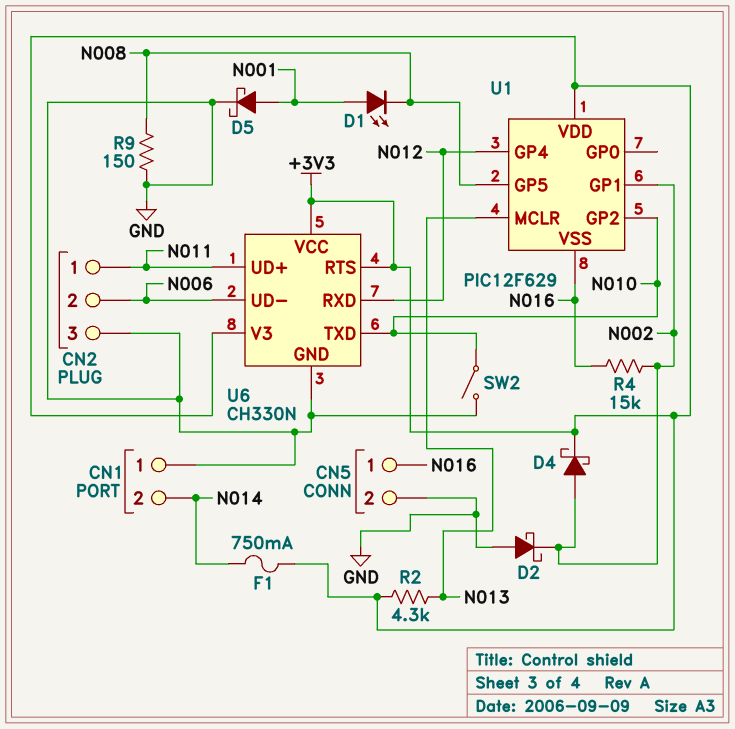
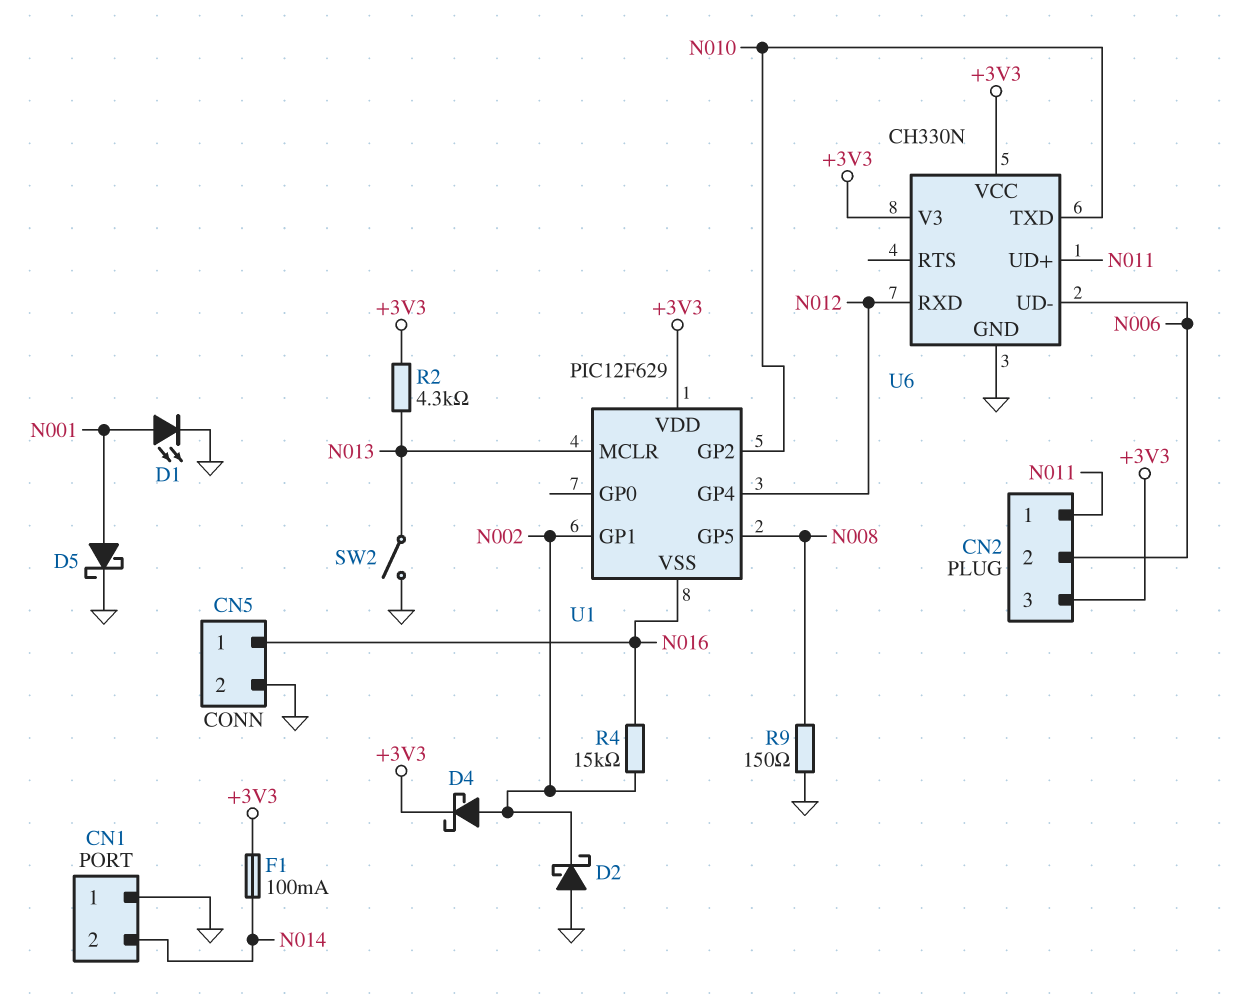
CN2 pin 3: GND -> +3V3
D1: LED (A N001, K N008) -> LED (A N001, K GND)
F1: 750mA (+3V3, N014) -> 100mA (+3V3, N014)
SW2: switch (GND, N010) -> switch (GND, N013)
U6 pin RTS: +3V3 -> none

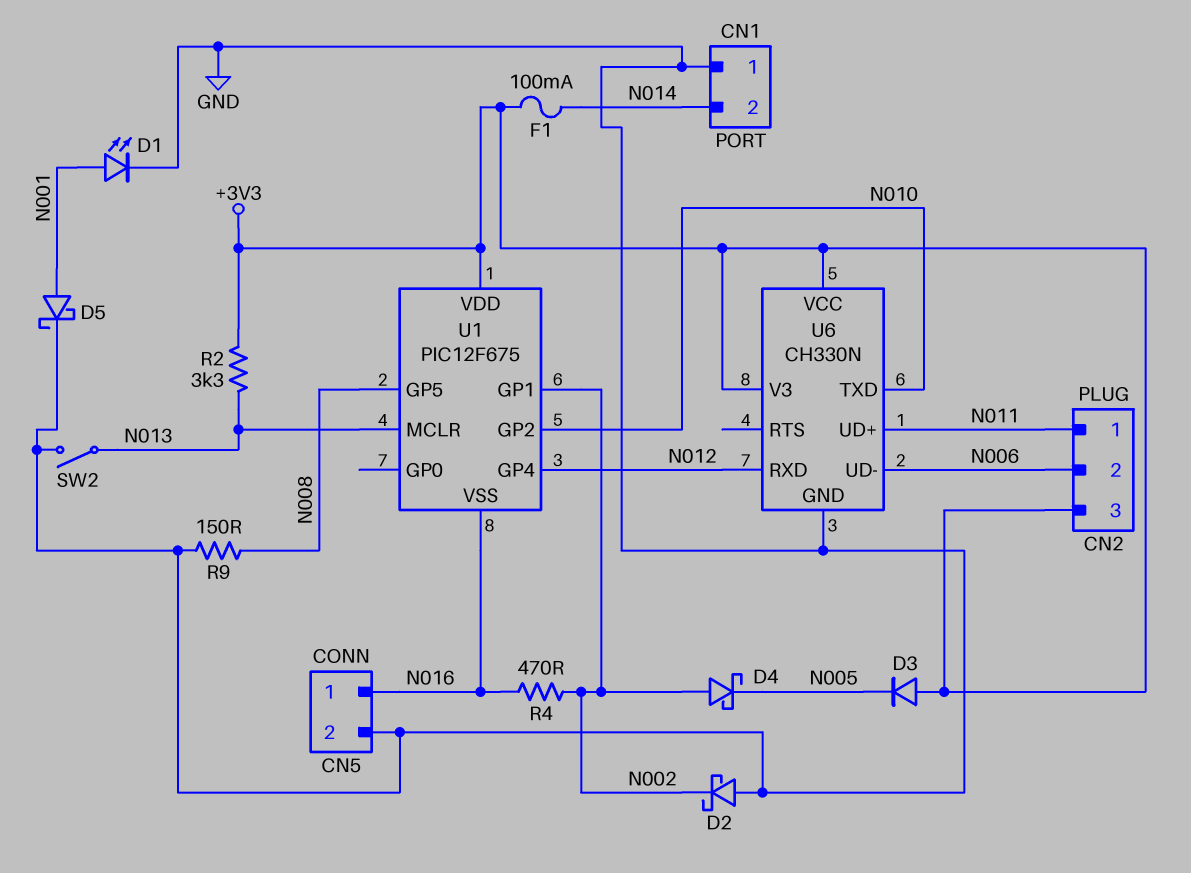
D3: none -> diode (A +3V3, K N005)
D4: schottky (A N002, K +3V3) -> schottky (A N002, K N005)
R2: 4.3k (+3V3, N013) -> 3.3k (+3V3, N013)
R4: 15k (N002, N016) -> 470 (N002, N016)
U1: PIC12F629 -> PIC12F675

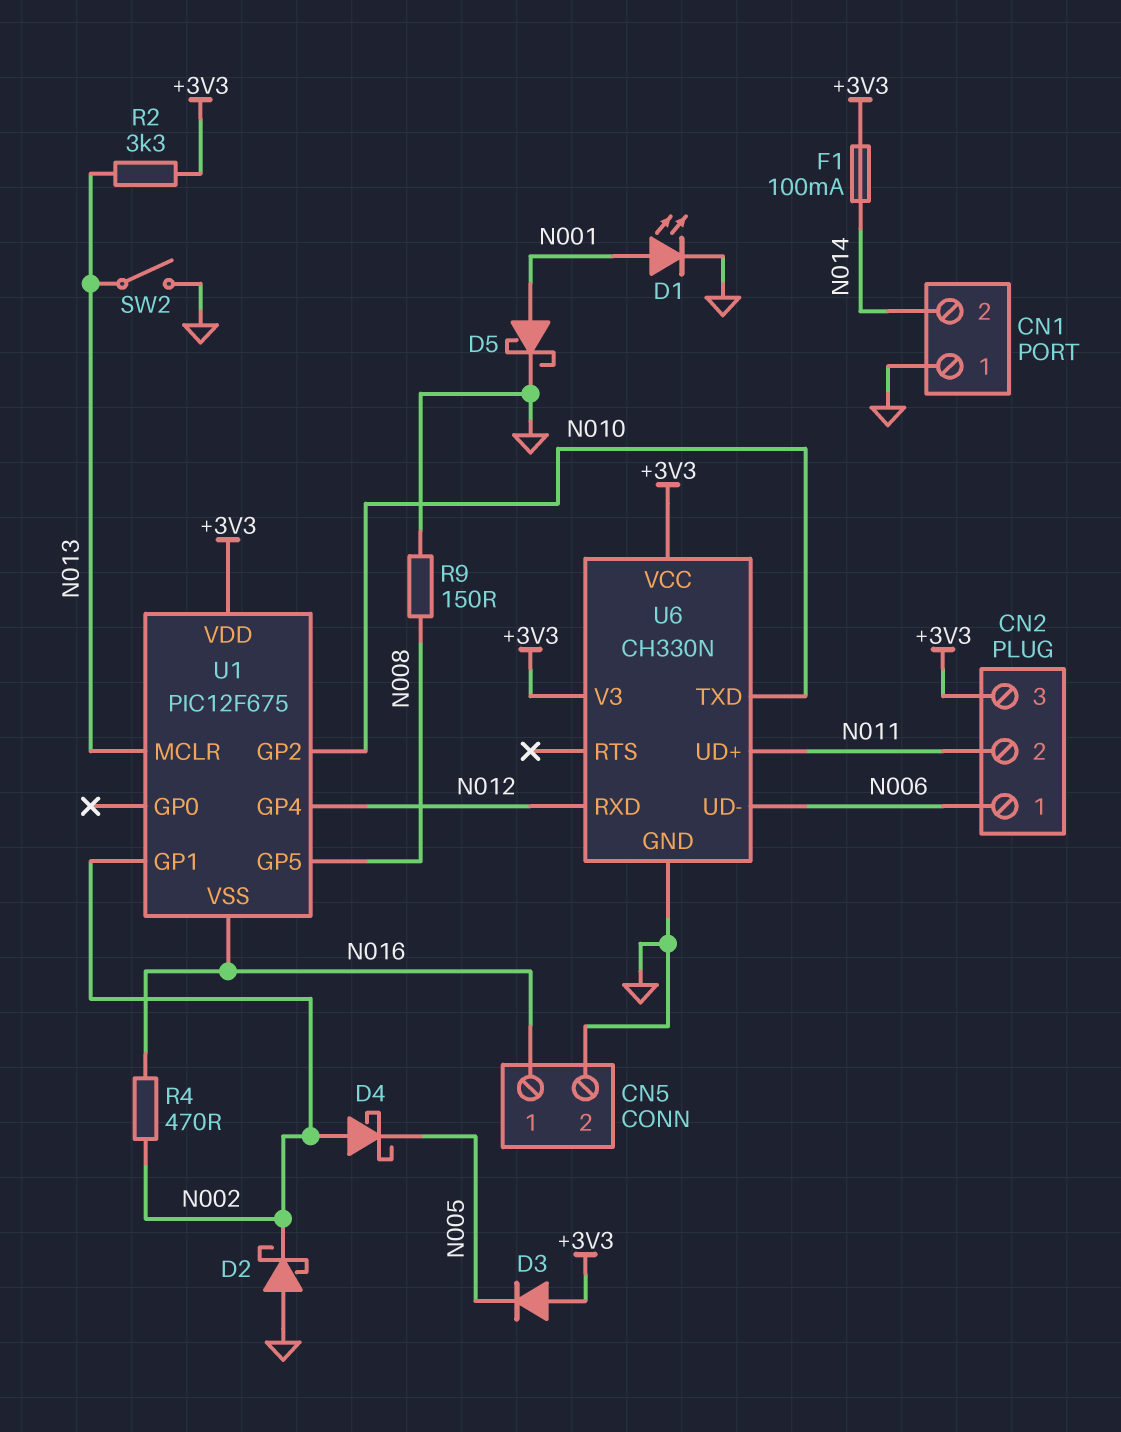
CN2 pin 1: N011 -> N006
CN2 pin 2: N006 -> N011

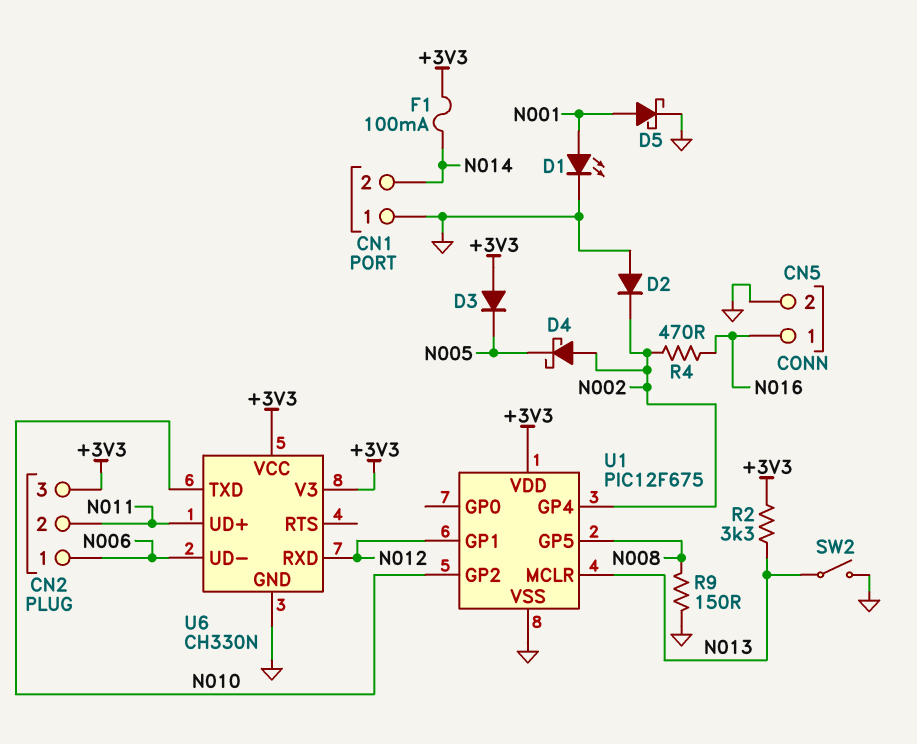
D2: schottky (A GND, K N002) -> diode (A GND, K N002)
U1 pin GP1: N002 -> N012
U1 pin GP4: N012 -> N002
U1 pin VSS: N016 -> GND

